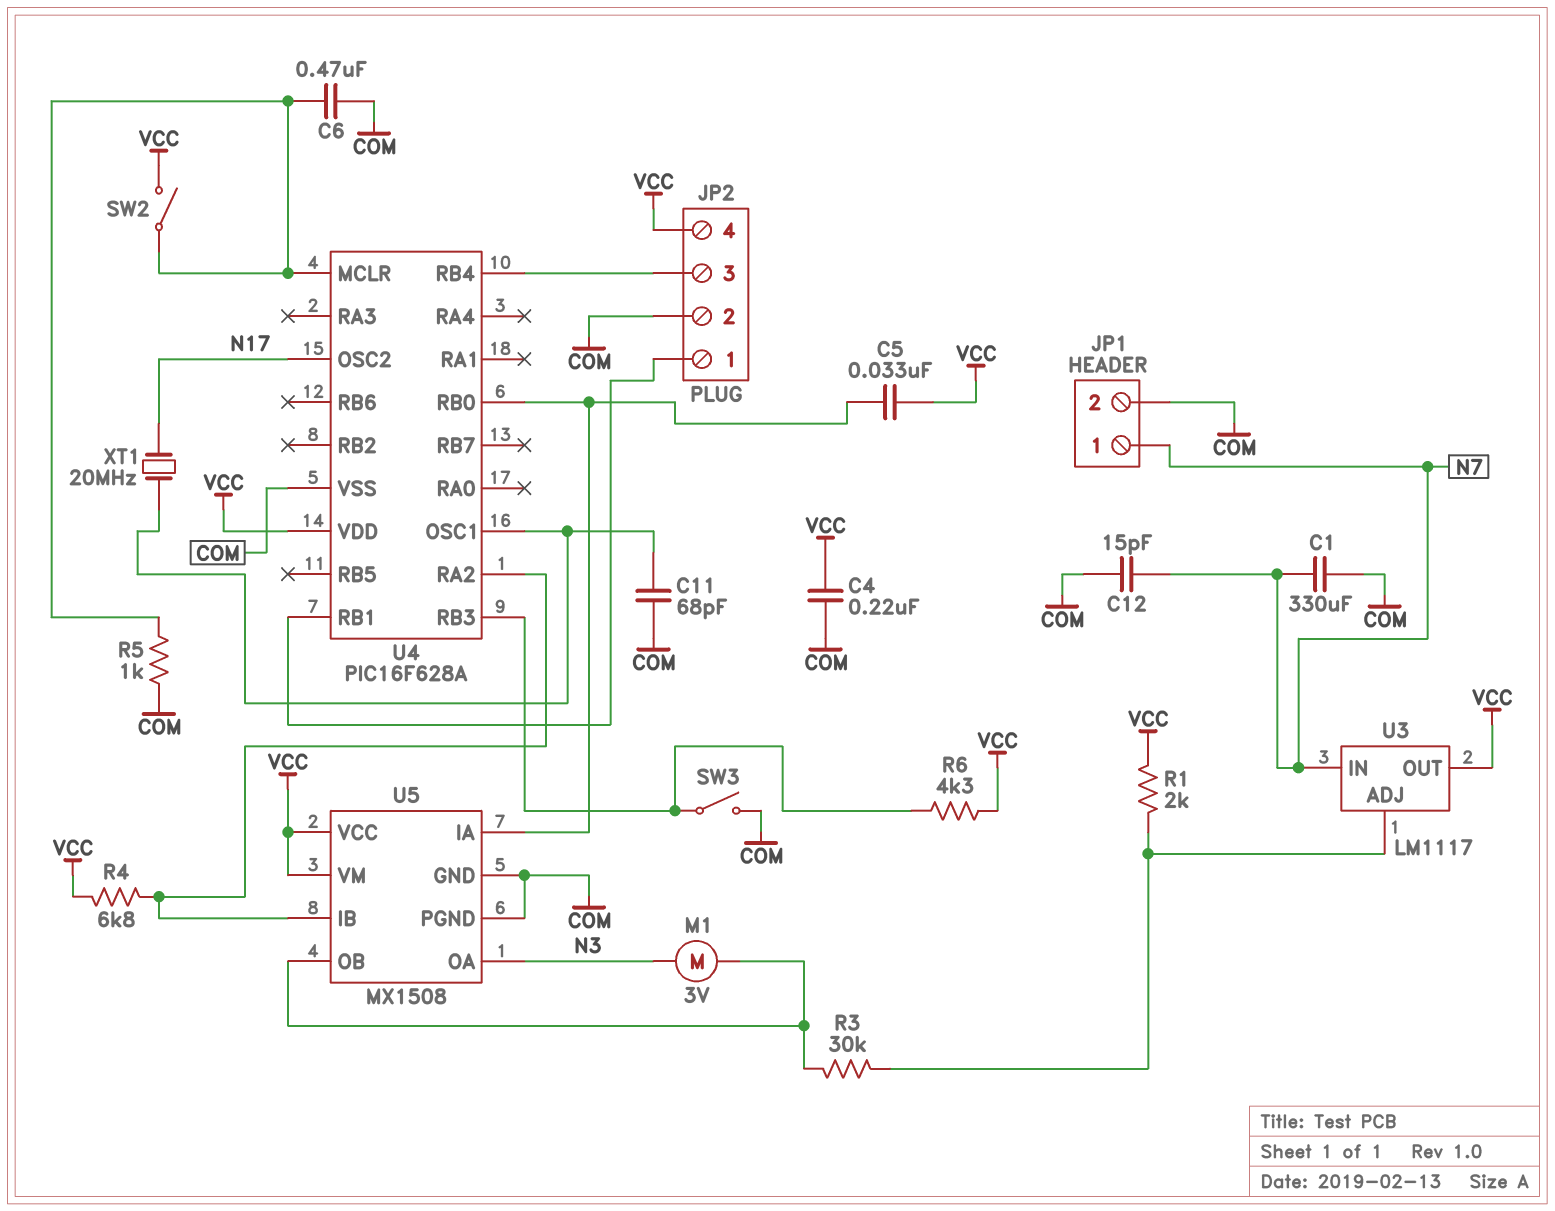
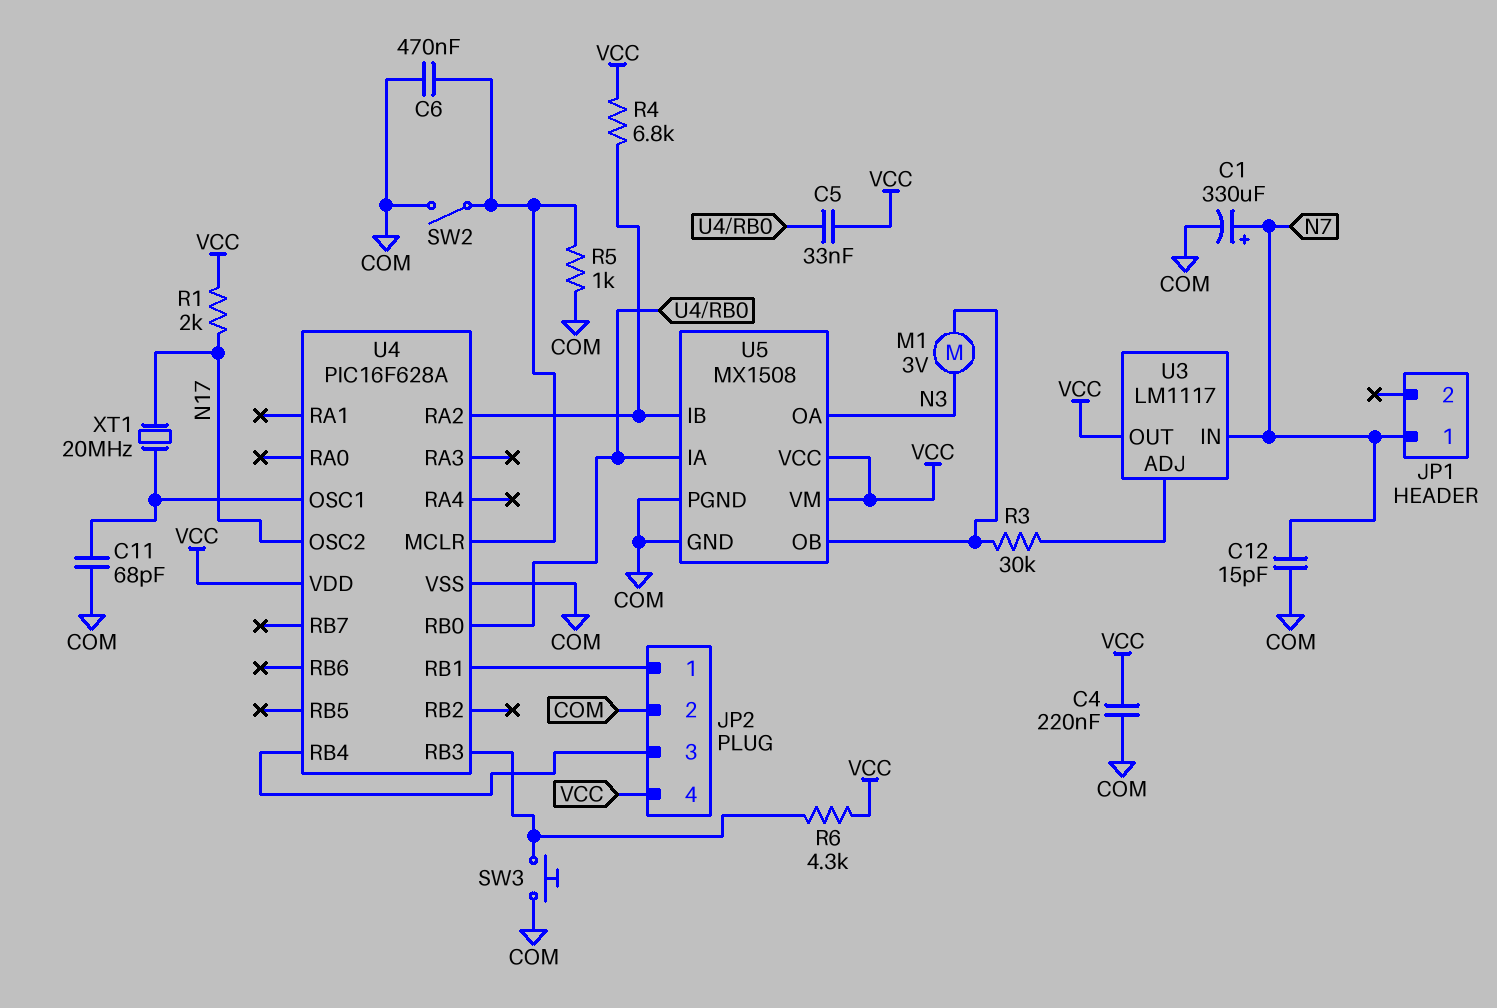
C1: 330uF (COM, N7) -> 330uF (plus N7, minus COM)
JP1 pin 2: COM -> none
R1: 2k (U3/ADJ, VCC) -> 2k (N17, VCC)
SW2: switch (U4/MCLR, VCC) -> switch (COM, U4/MCLR)
SW3: switch (COM, U4/RB3) -> button (COM, U4/RB3)

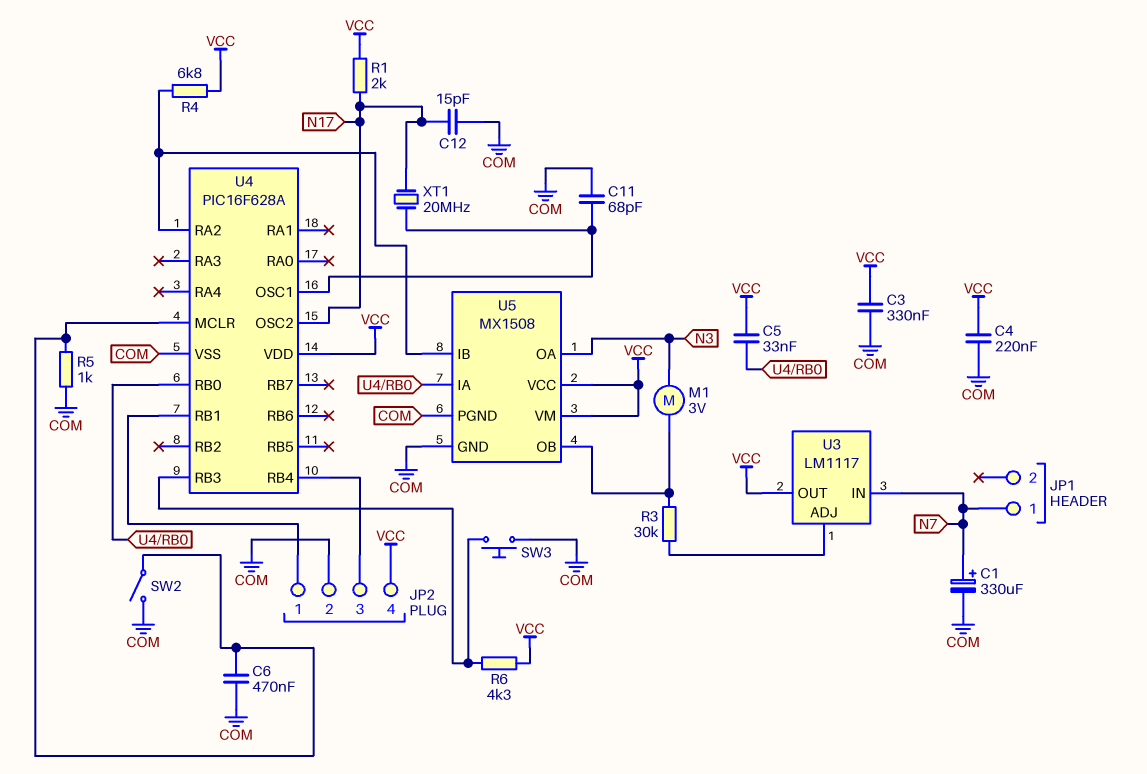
C3: none -> 330nF (COM, VCC)
C12: 15pF (COM, N7) -> 15pF (COM, N17)

